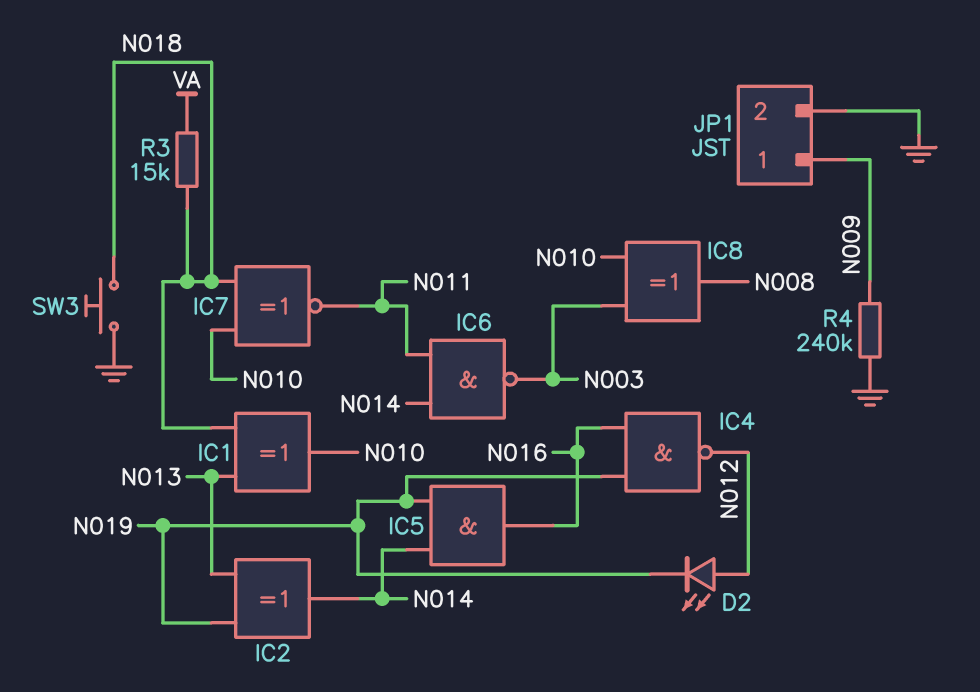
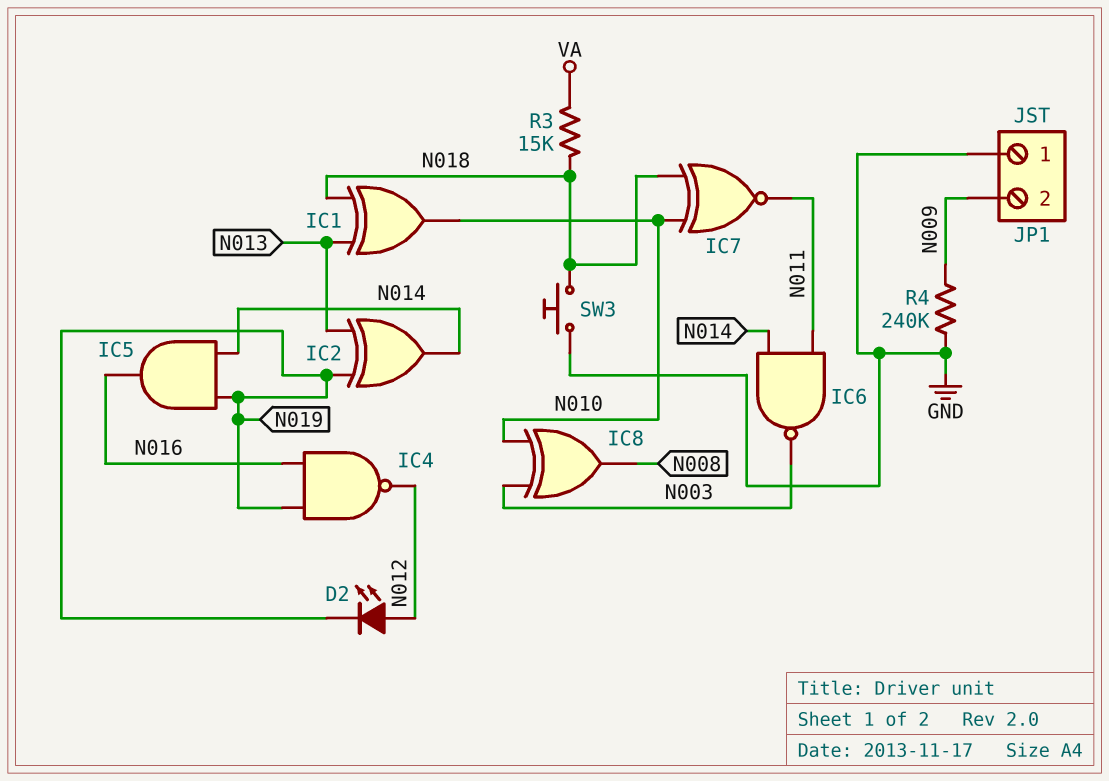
JP1 pin 1: N009 -> GND
JP1 pin 2: GND -> N009

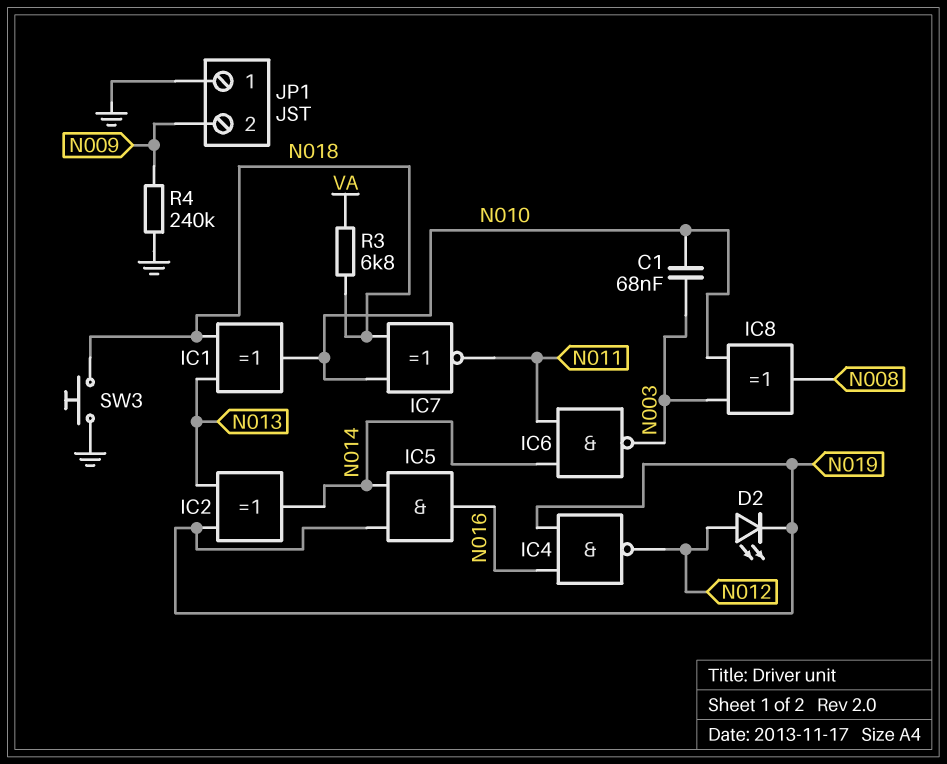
C1: none -> 68nF (N003, N010)
R3: 15k (N018, VA) -> 6.8k (N018, VA)

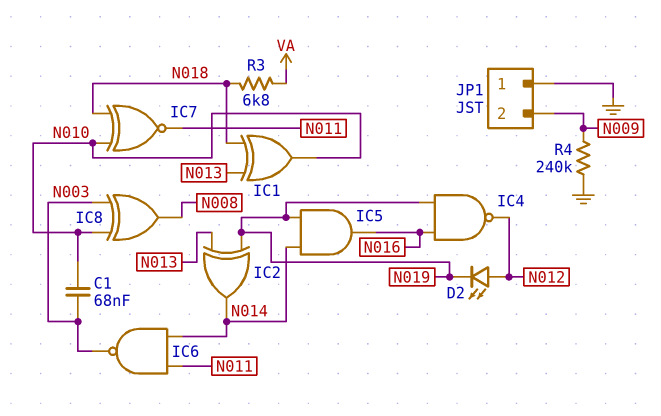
SW3: button (GND, N018) -> none

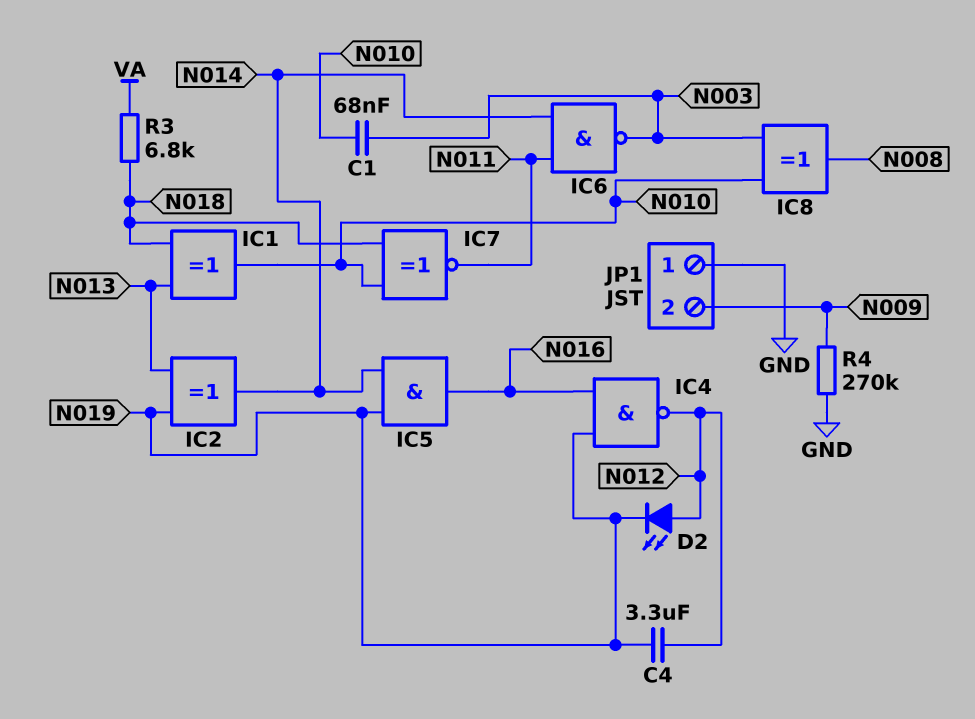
C4: none -> 3.3uF (N012, N019)
R4: 240k (GND, N009) -> 270k (GND, N009)

